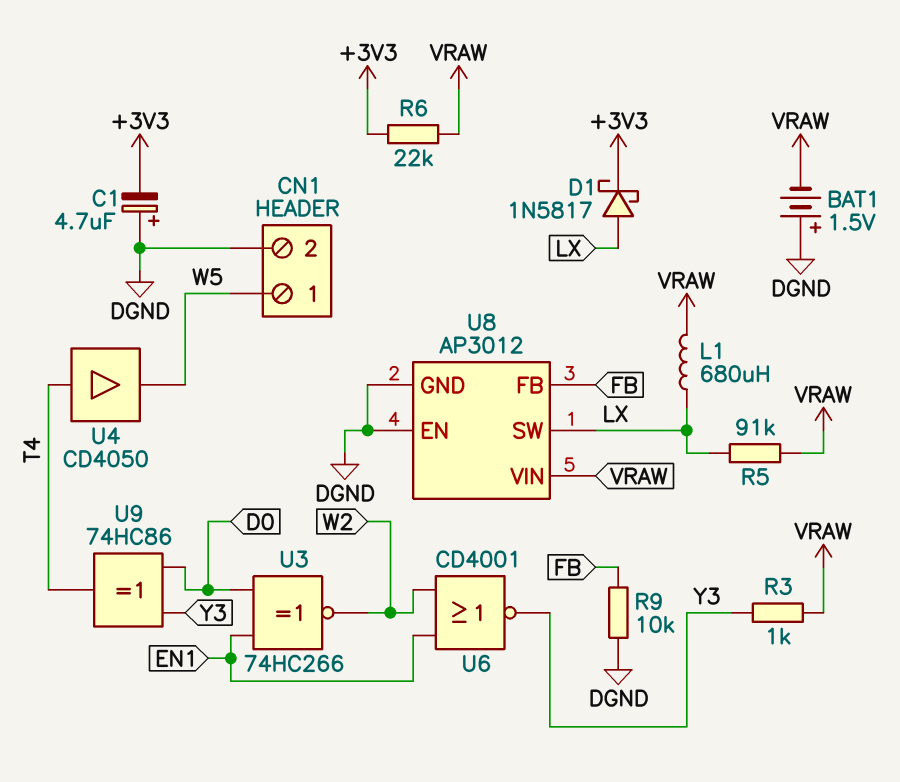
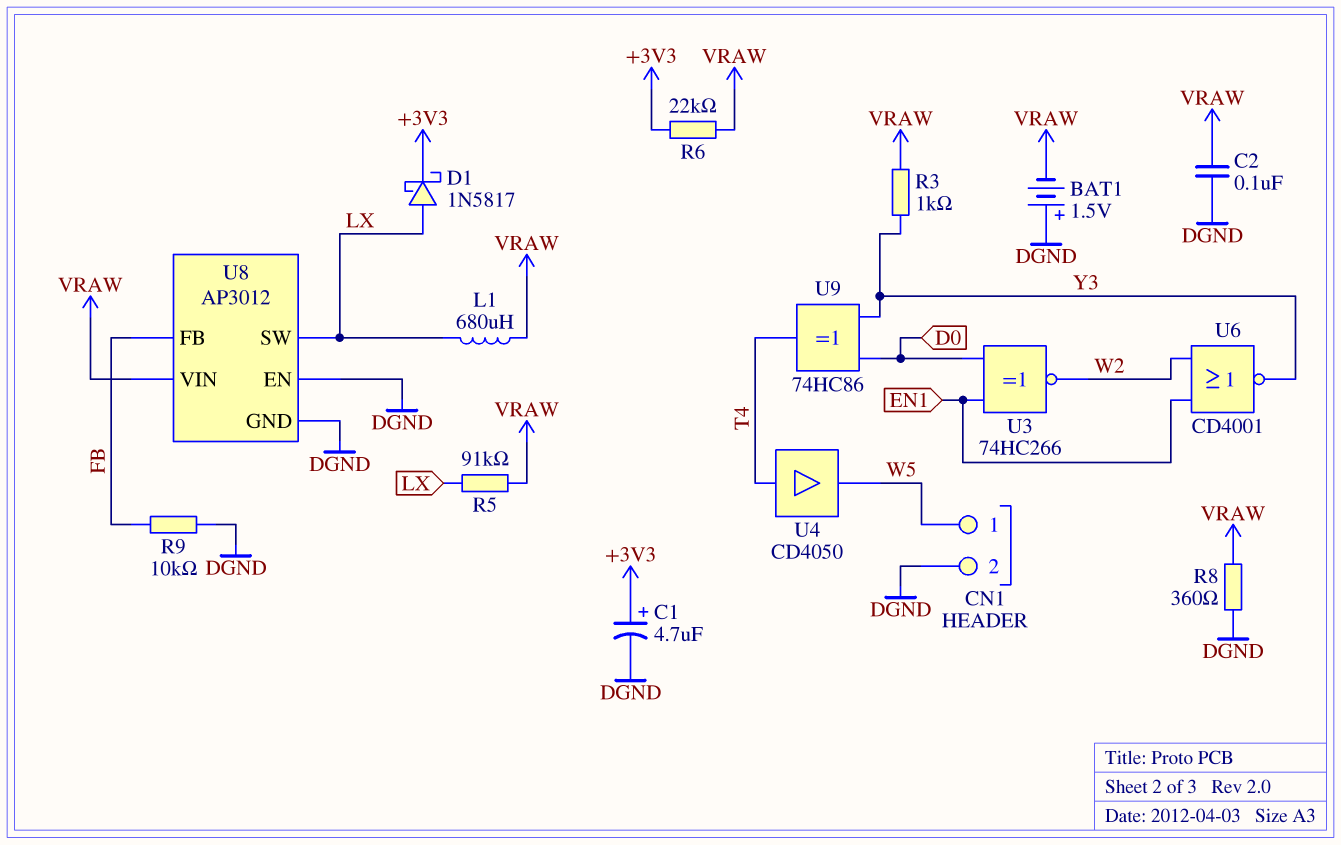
C1: 4.7uF (plus DGND, minus +3V3) -> 4.7uF (plus +3V3, minus DGND)
C2: none -> 100nF (DGND, VRAW)
R8: none -> 360 (DGND, VRAW)

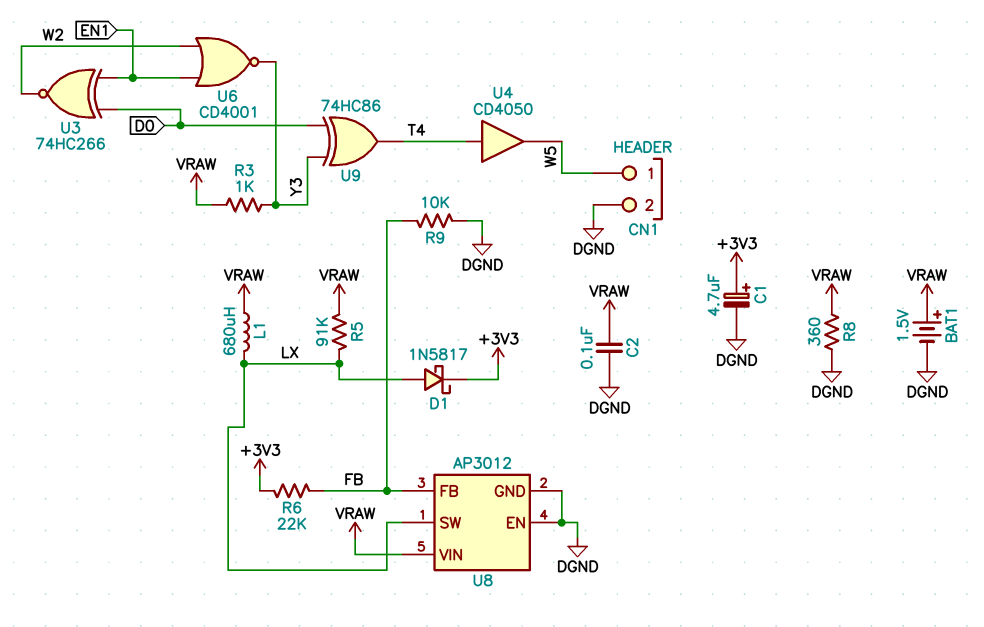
BAT1: 1.5V (plus DGND, minus VRAW) -> 1.5V (plus VRAW, minus DGND)
R6: 22k (+3V3, VRAW) -> 22k (+3V3, FB)

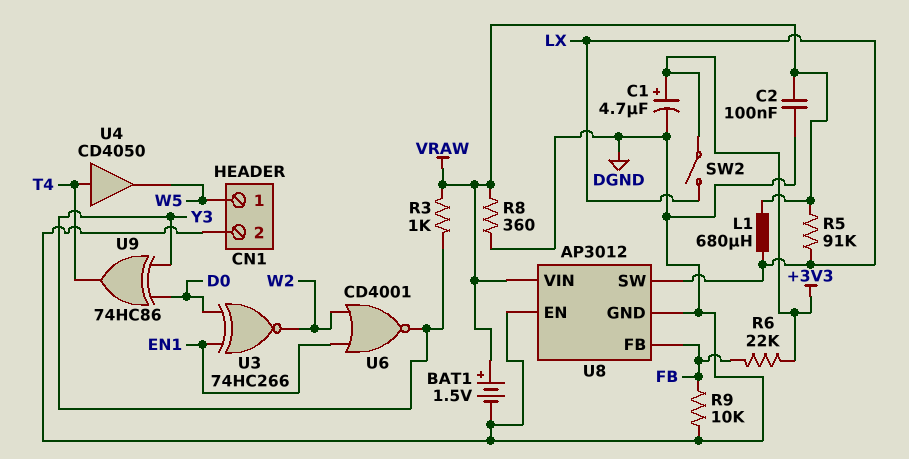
D1: schottky 1N5817 (A LX, K +3V3) -> none
SW2: none -> switch (+3V3, LX)

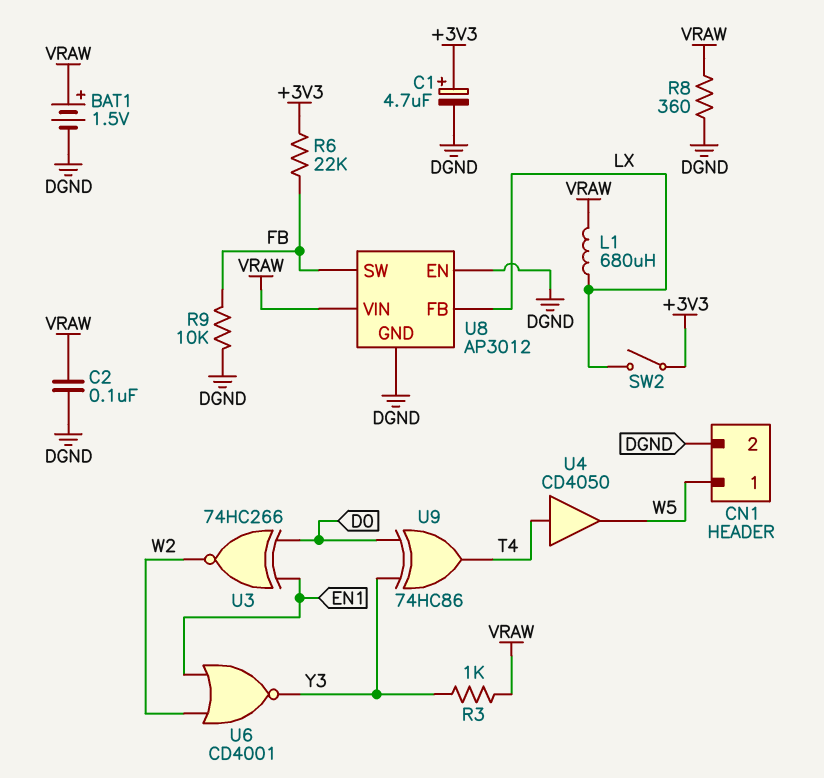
R5: 91k (LX, VRAW) -> none
U8 pin FB: FB -> LX
U8 pin SW: LX -> FB

